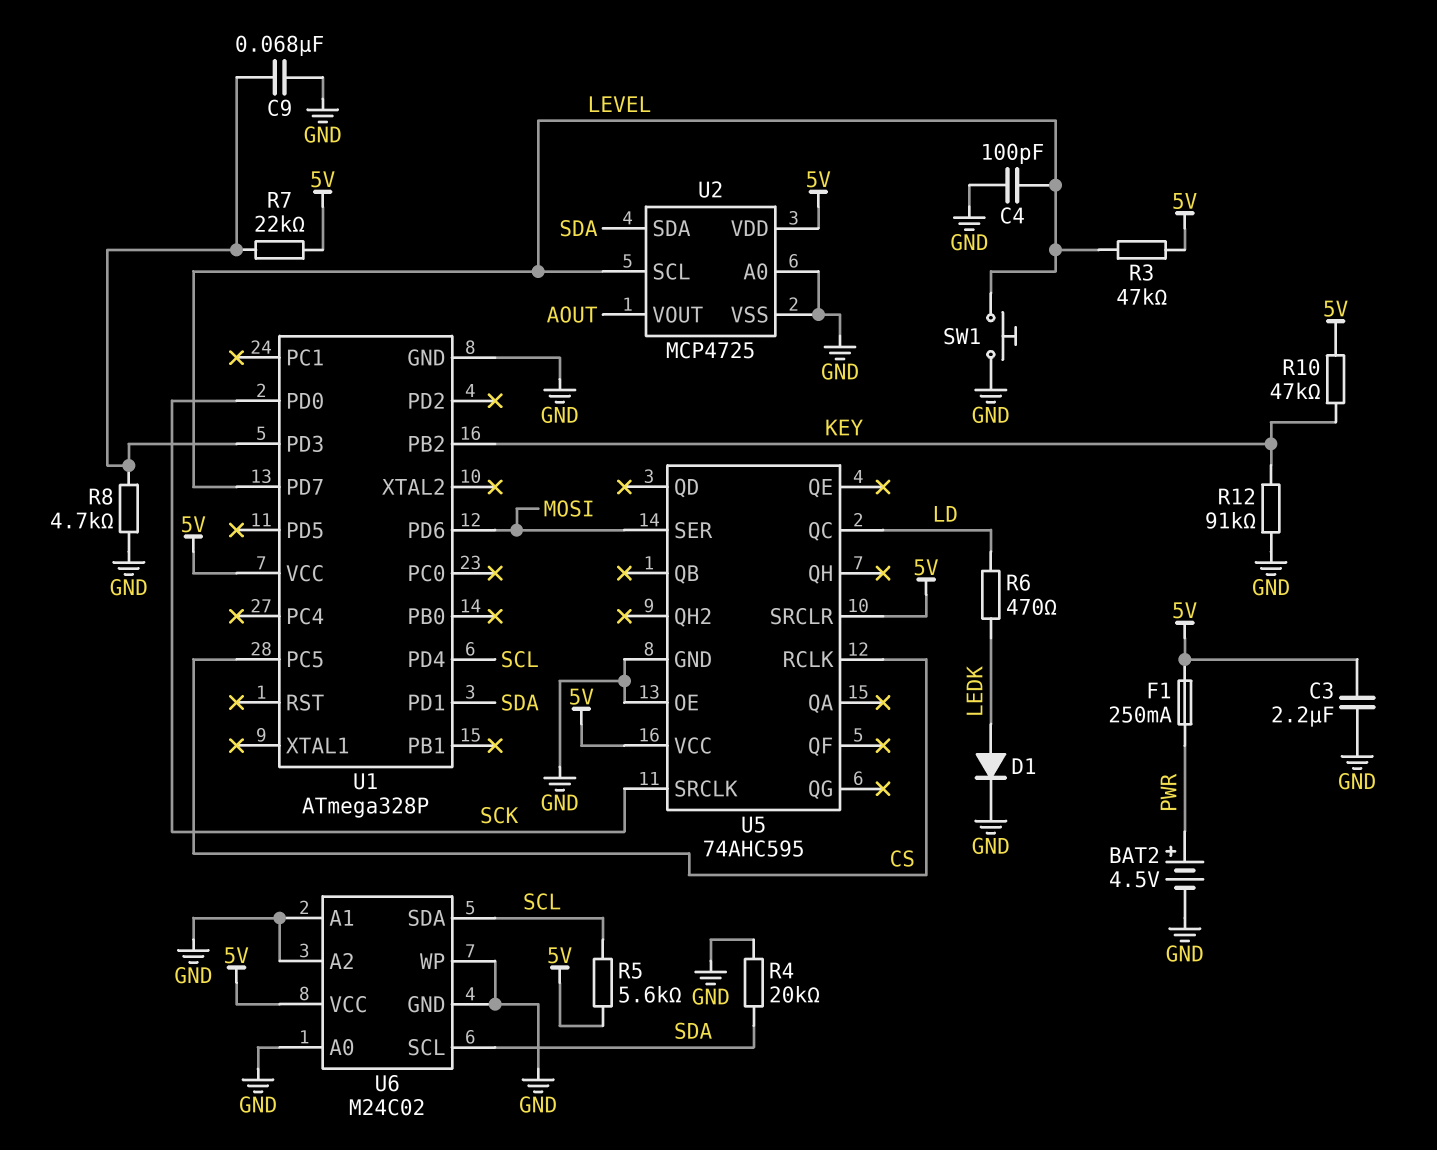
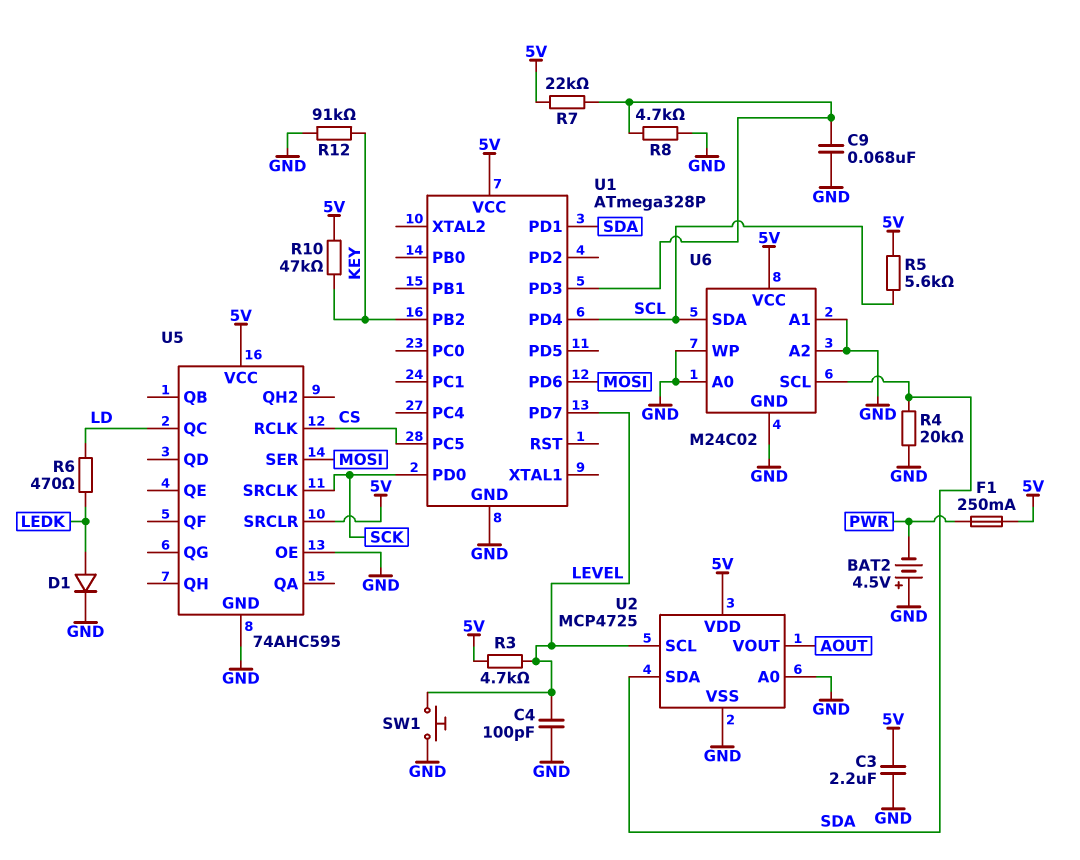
BAT2: 4.5V (plus PWR, minus GND) -> 4.5V (plus GND, minus PWR)
R3: 47k (5V, LEVEL) -> 4.7k (5V, LEVEL)

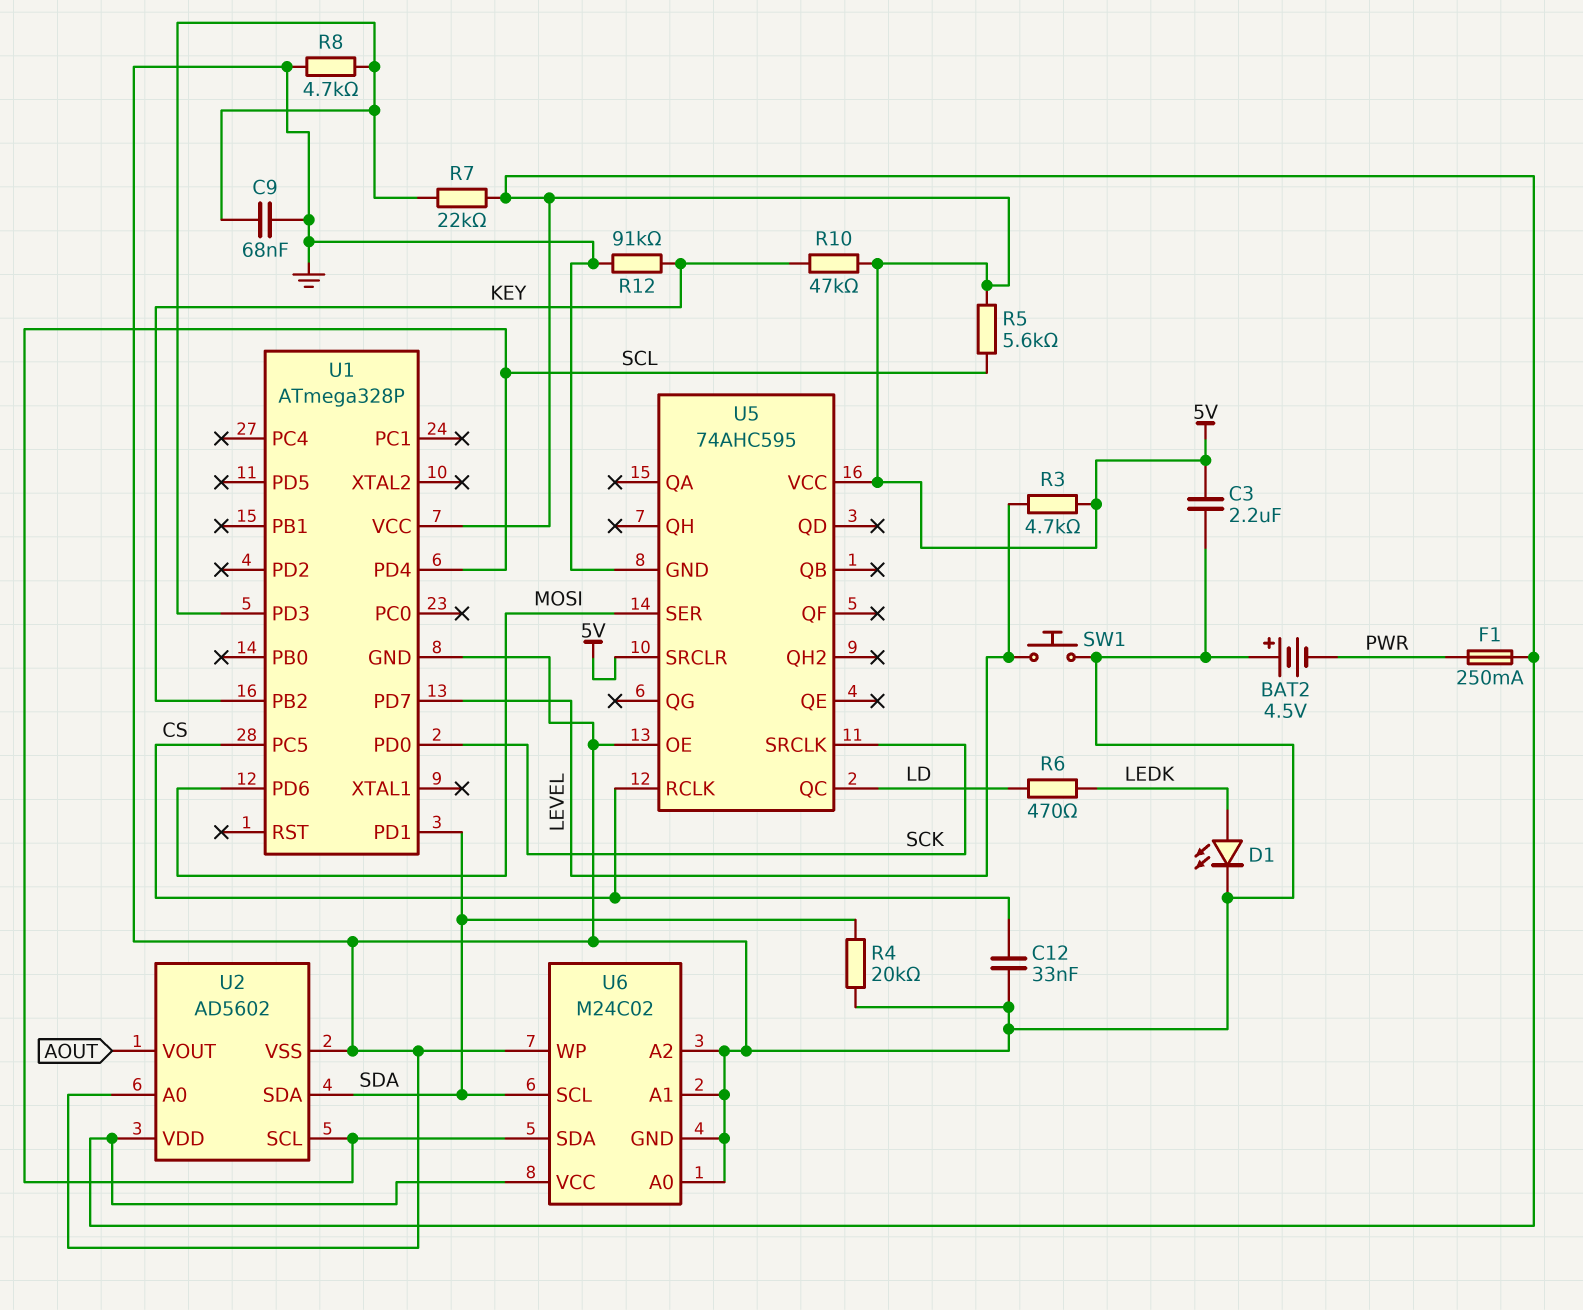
C4: 100pF (GND, LEVEL) -> none
C12: none -> 33nF (CS, GND)
D1: diode (A LEDK, K GND) -> LED (A LEDK, K GND)
U2: MCP4725 -> AD5602
U2 pin SCL: LEVEL -> SCL

